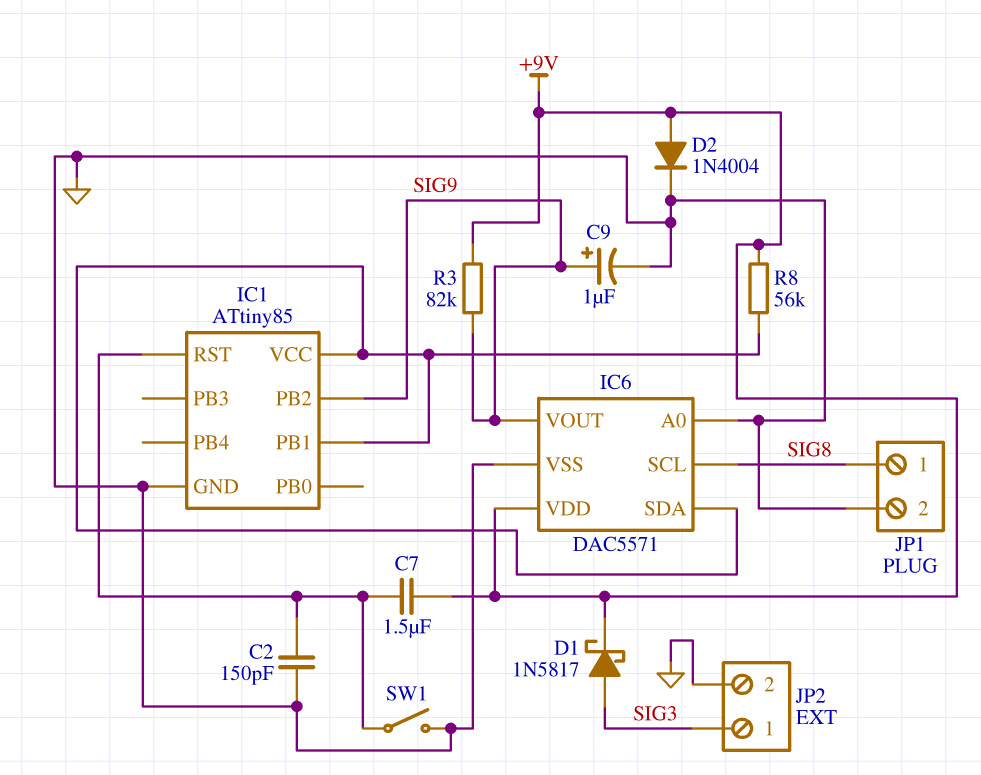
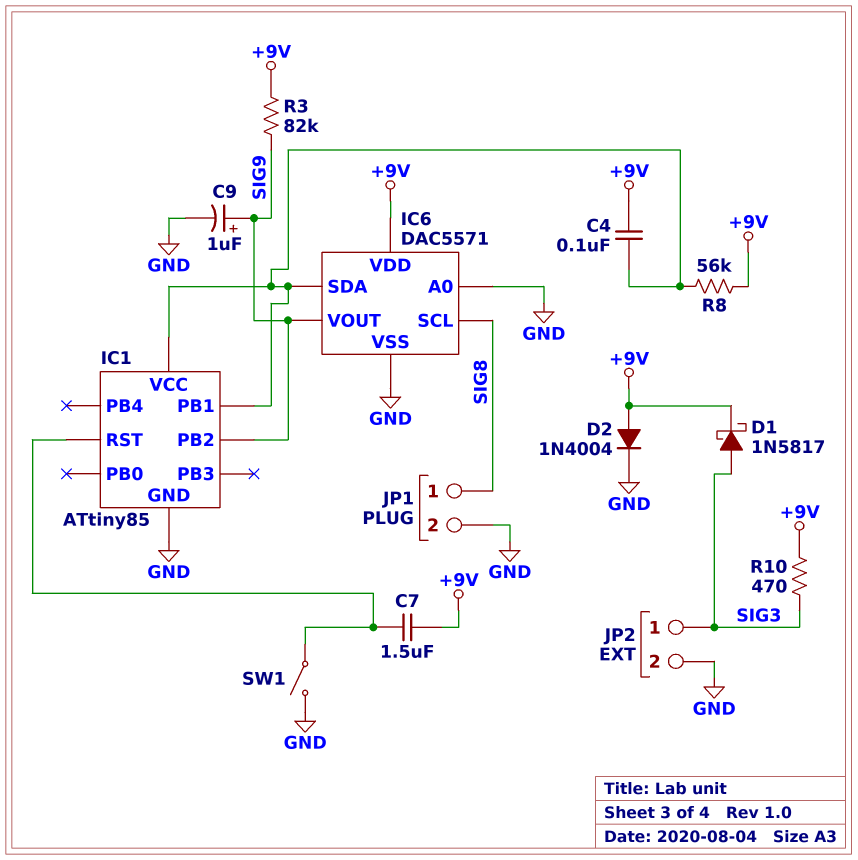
C2: 150pF (GND, IC1/RST) -> none
C4: none -> 100nF (+9V, IC1/PB1)
R10: none -> 470 (+9V, SIG3)

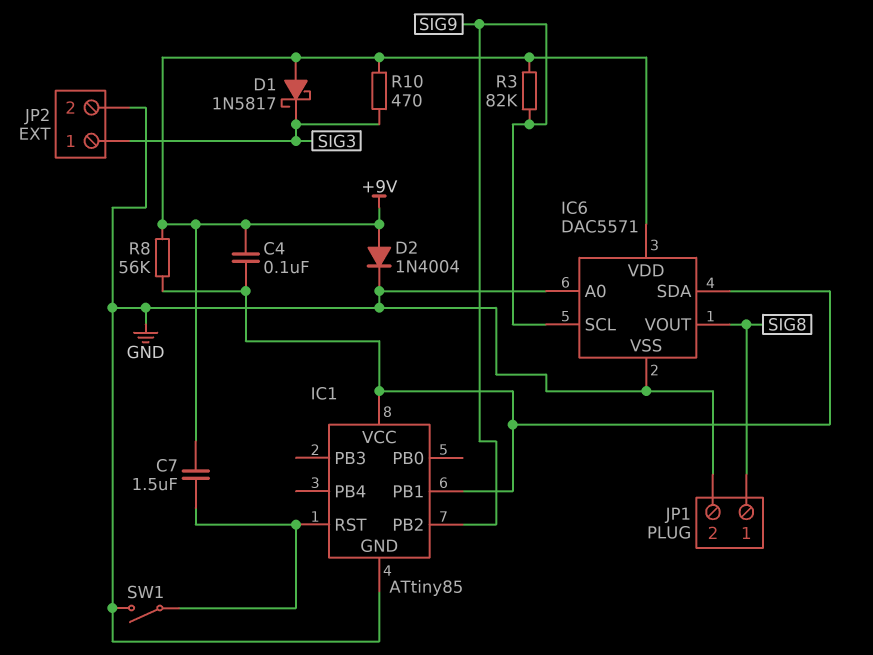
C9: 1uF (plus SIG9, minus GND) -> none
D1: schottky 1N5817 (A SIG3, K +9V) -> schottky 1N5817 (A +9V, K SIG3)
IC6 pin SCL: SIG8 -> SIG9
IC6 pin VOUT: SIG9 -> SIG8

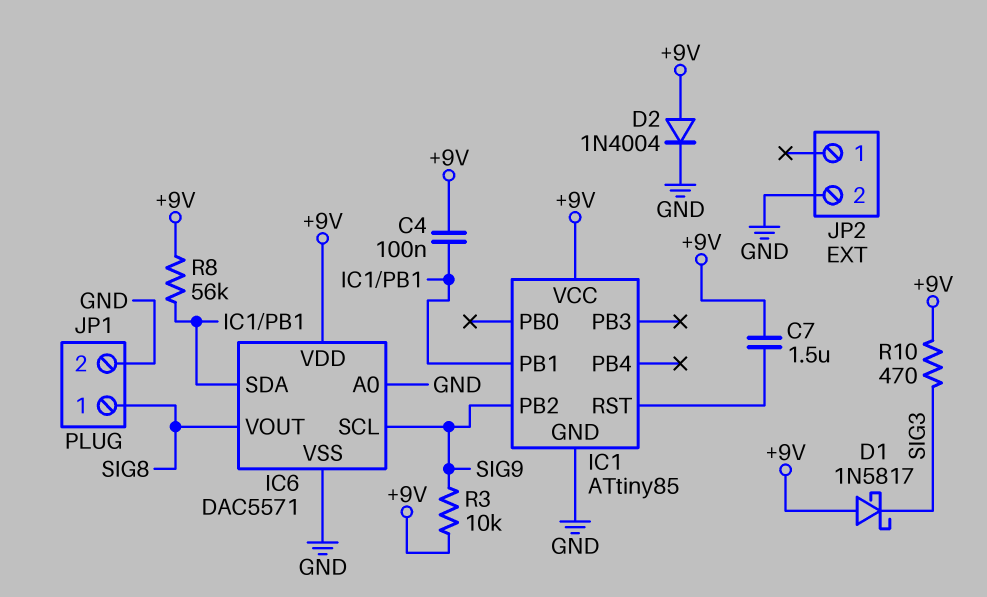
IC1 pin VCC: IC1/PB1 -> +9V
JP2 pin 1: SIG3 -> none
R3: 82k (+9V, SIG9) -> 10k (+9V, SIG9)
SW1: switch (GND, IC1/RST) -> none

